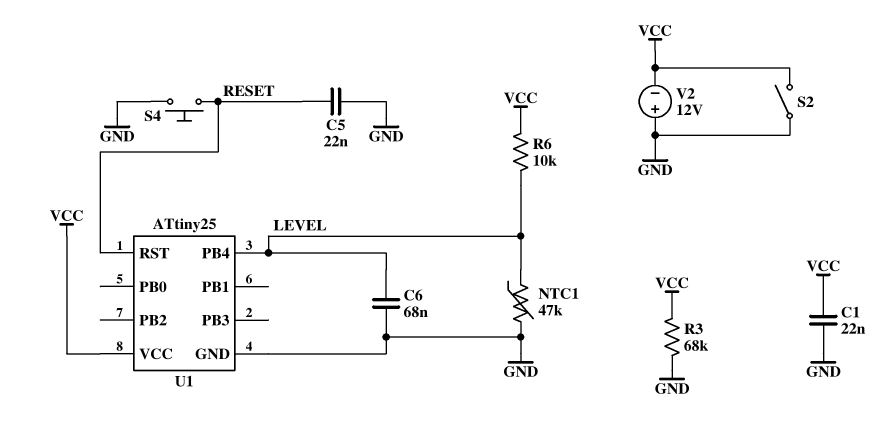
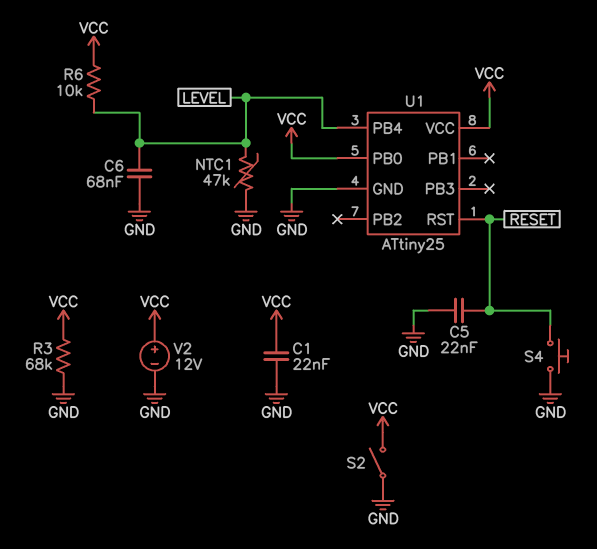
U1 pin PB0: none -> VCC
V2: 12V (plus GND, minus VCC) -> 12V (plus VCC, minus GND)

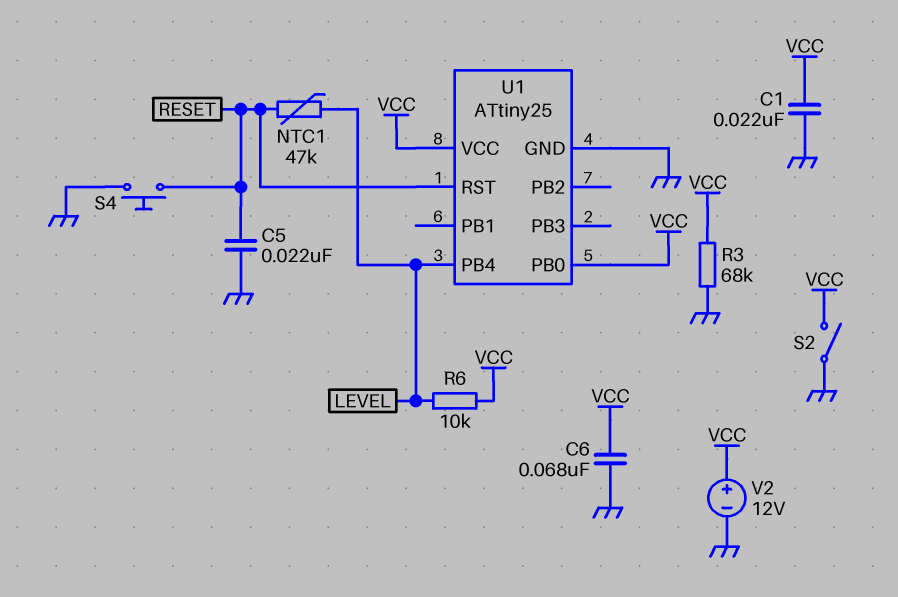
C6: 68nF (GND, LEVEL) -> 68nF (GND, VCC)
NTC1: 47k (GND, LEVEL) -> 47k (LEVEL, RESET)

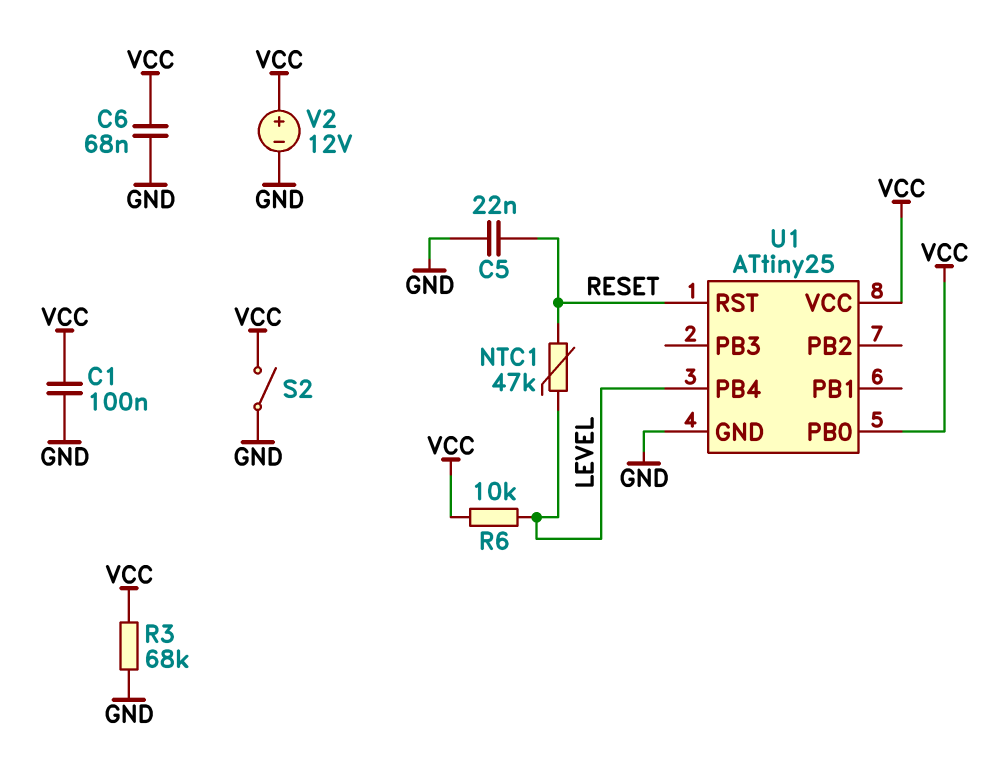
C1: 22nF (GND, VCC) -> 100nF (GND, VCC)
S4: button (GND, RESET) -> none

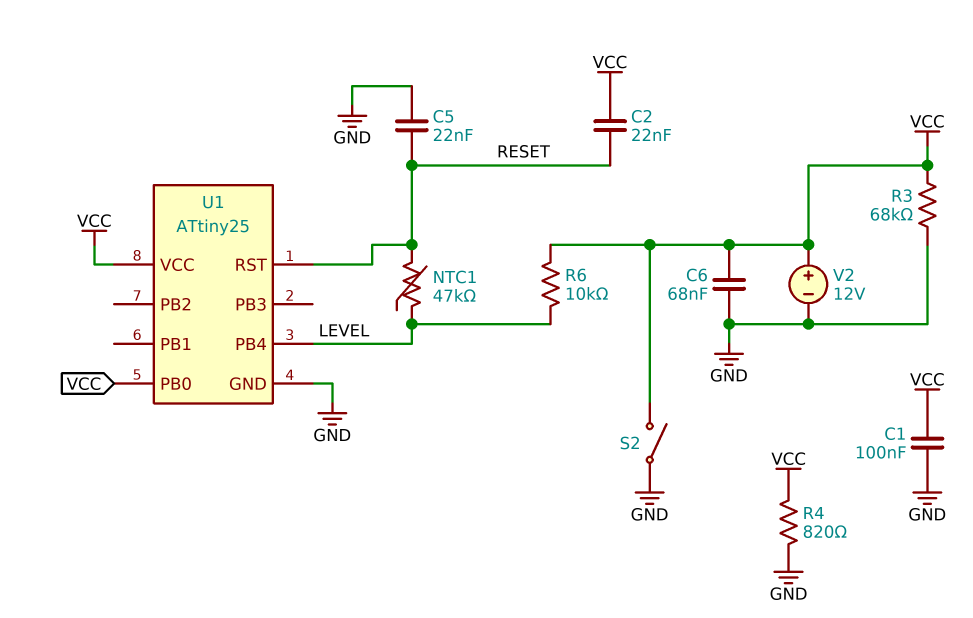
C2: none -> 22nF (RESET, VCC)
R4: none -> 820 (GND, VCC)

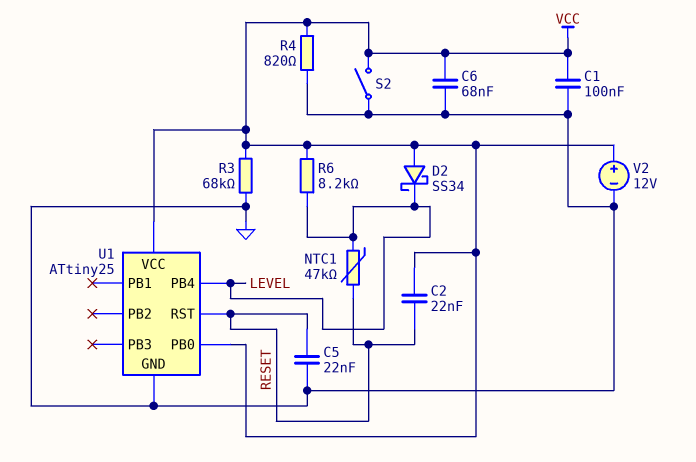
D2: none -> schottky SS34 (A VCC, K LEVEL)
R6: 10k (LEVEL, VCC) -> 8.2k (LEVEL, VCC)

